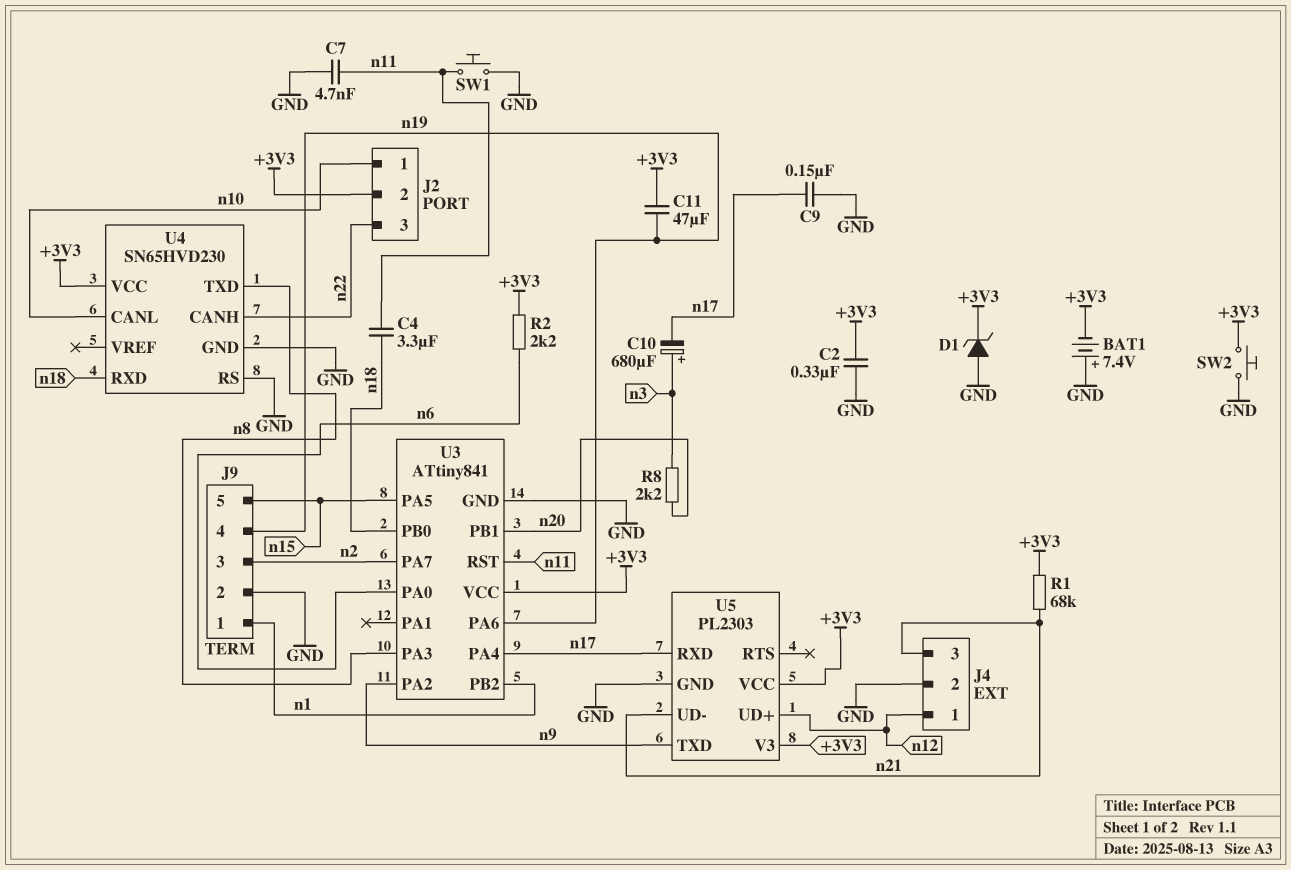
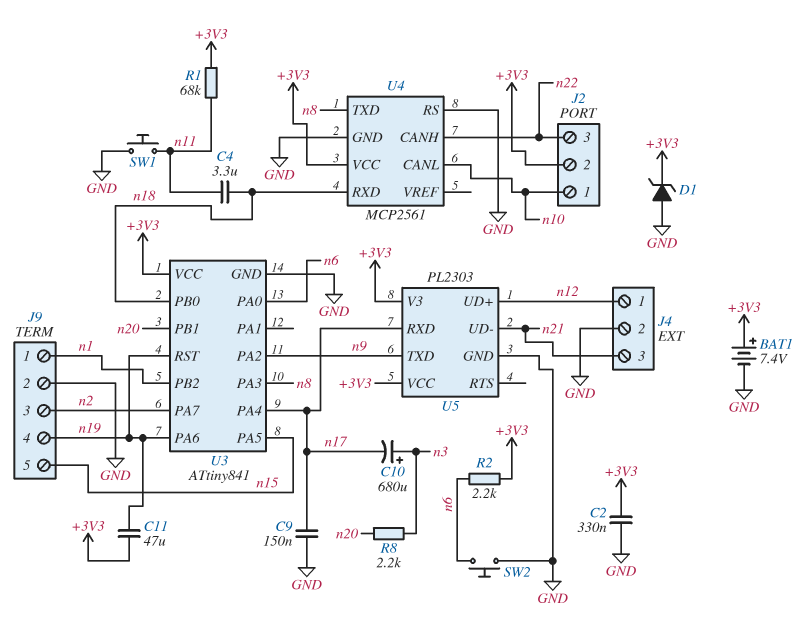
BAT1: 7.4V (plus GND, minus +3V3) -> 7.4V (plus +3V3, minus GND)
C7: 4.7nF (GND, n11) -> none
R1: 68k (+3V3, n21) -> 68k (+3V3, n11)
SW2: button (+3V3, GND) -> button (GND, n6)
U3 pin RST: n11 -> n19
U4: SN65HVD230 -> MCP2561

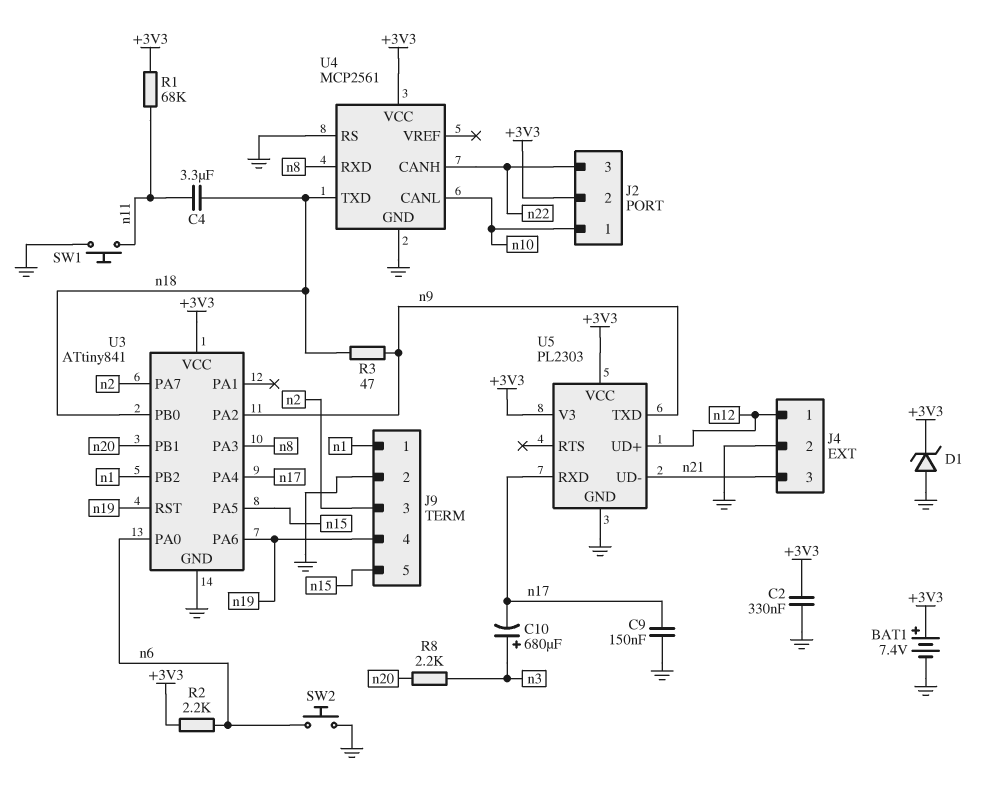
C11: 47uF (+3V3, n19) -> none
R3: none -> 47 (n9, n18)
U4 pin RXD: n18 -> n8
U4 pin TXD: n8 -> n18

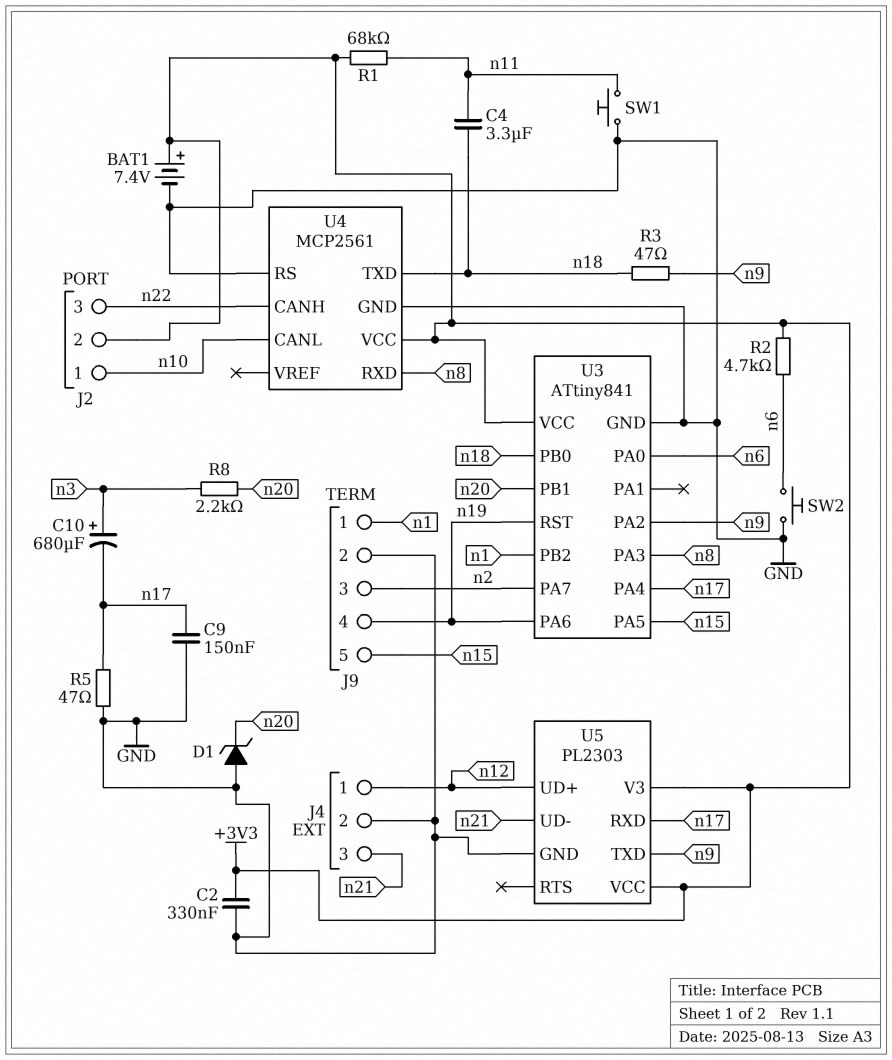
D1: zener (A GND, K +3V3) -> zener (A GND, K n20)
R2: 2.2k (+3V3, n6) -> 4.7k (+3V3, n6)
R5: none -> 47 (GND, n17)

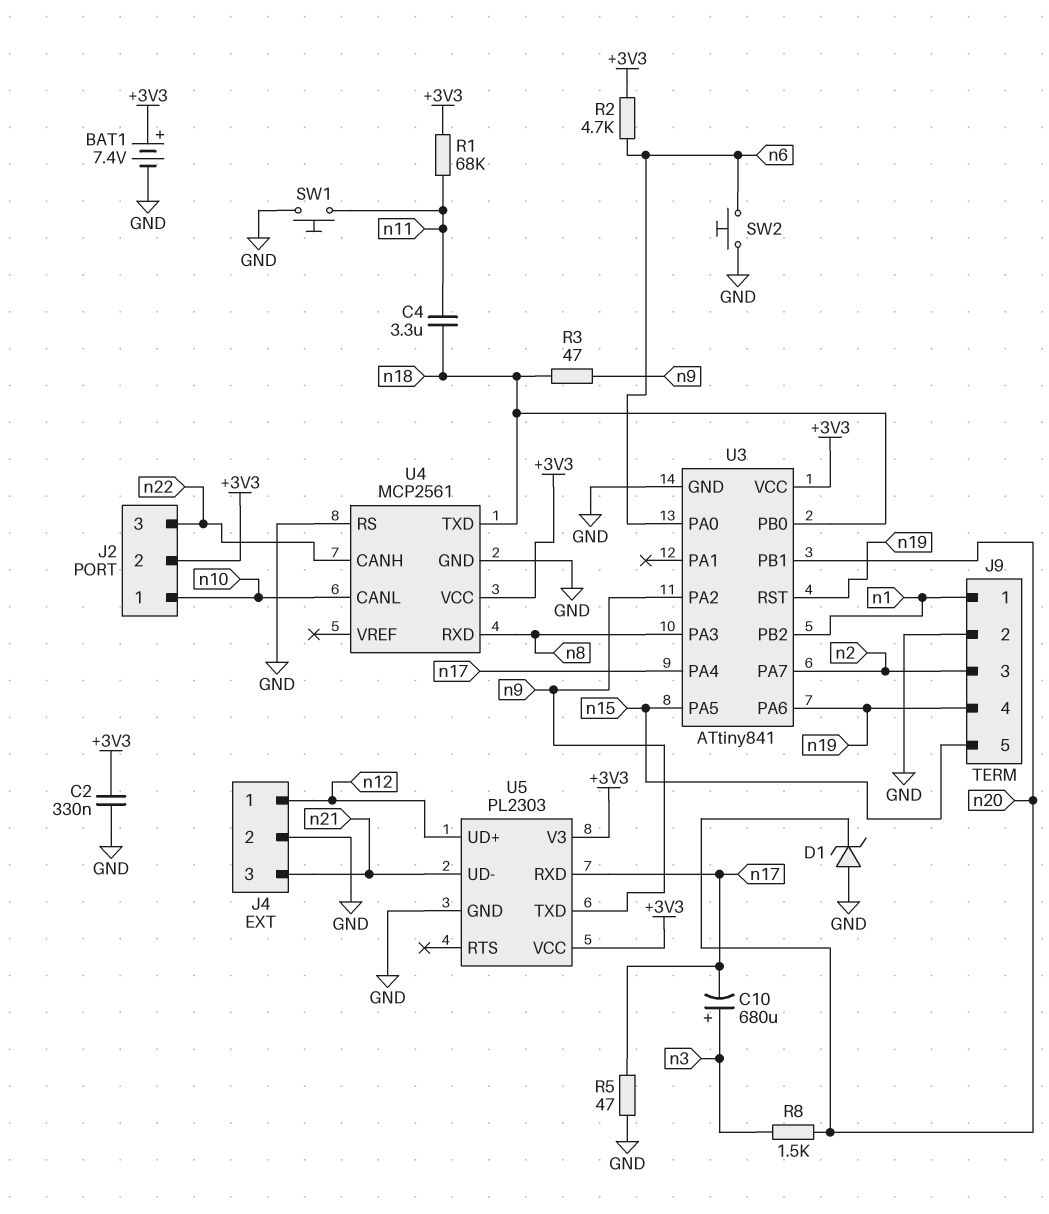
C9: 150nF (GND, n17) -> none
R8: 2.2k (n3, n20) -> 1.5k (n3, n20)

